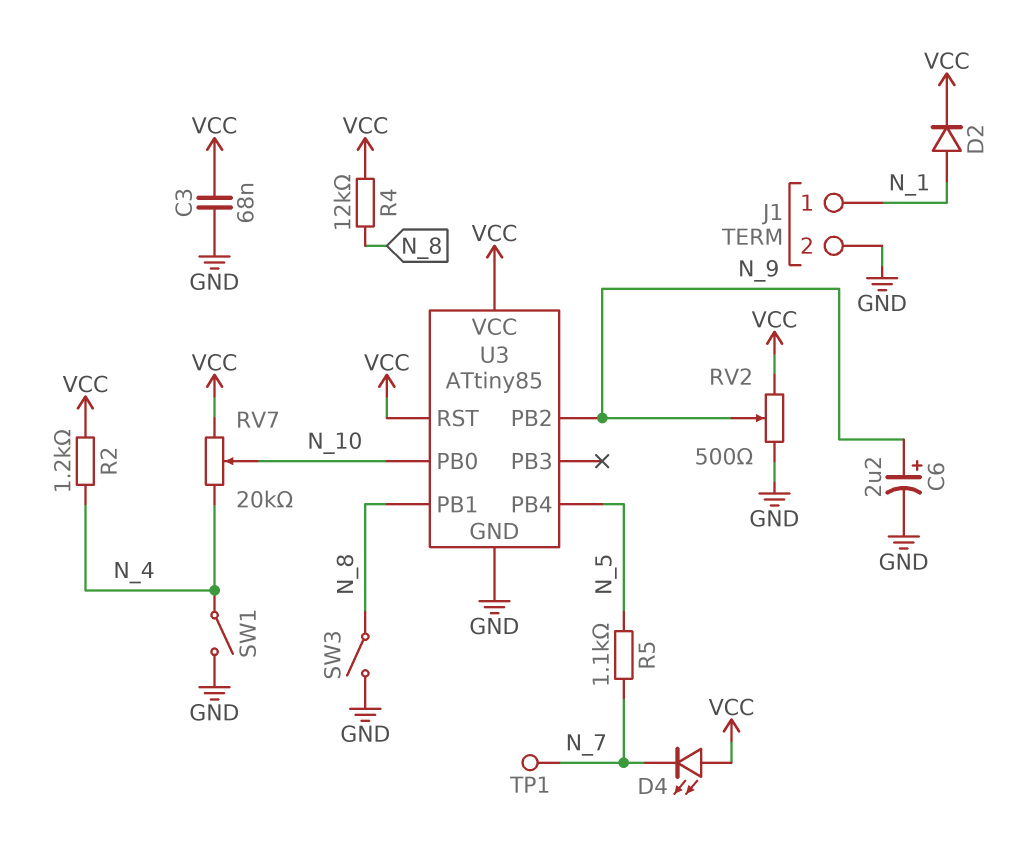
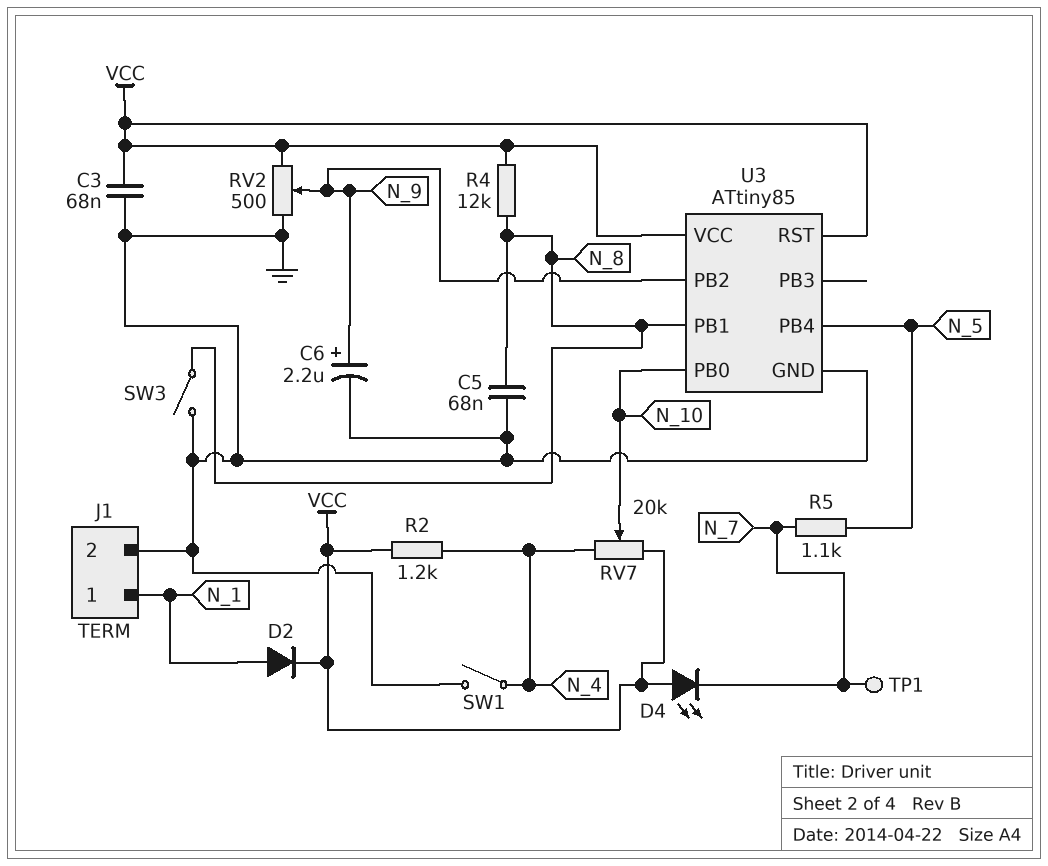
C5: none -> 68nF (GND, N_8)

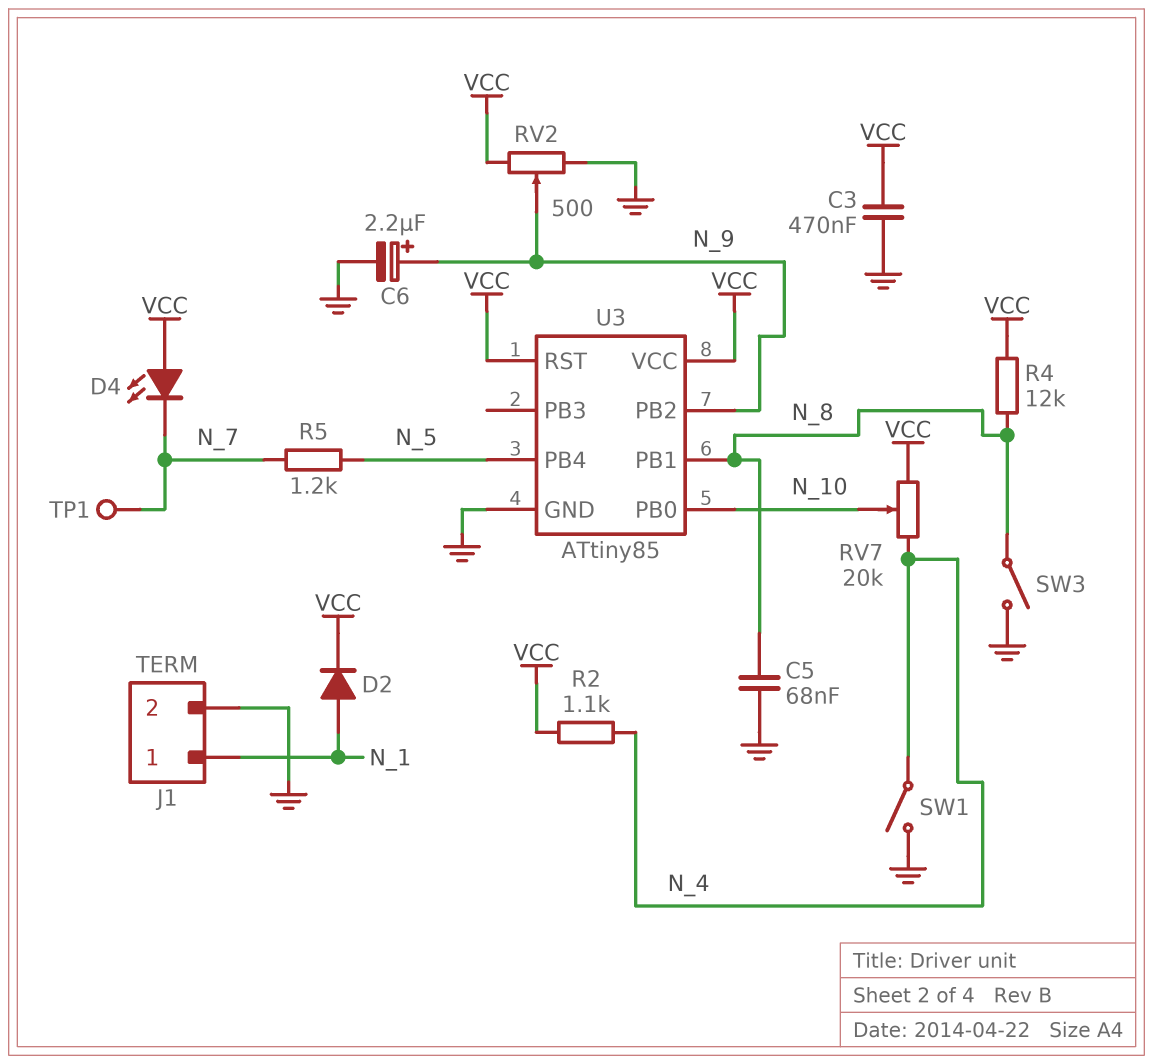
C3: 68nF (GND, VCC) -> 470nF (GND, VCC)
R2: 1.2k (N_4, VCC) -> 1.1k (N_4, VCC)
R5: 1.1k (N_5, N_7) -> 1.2k (N_5, N_7)

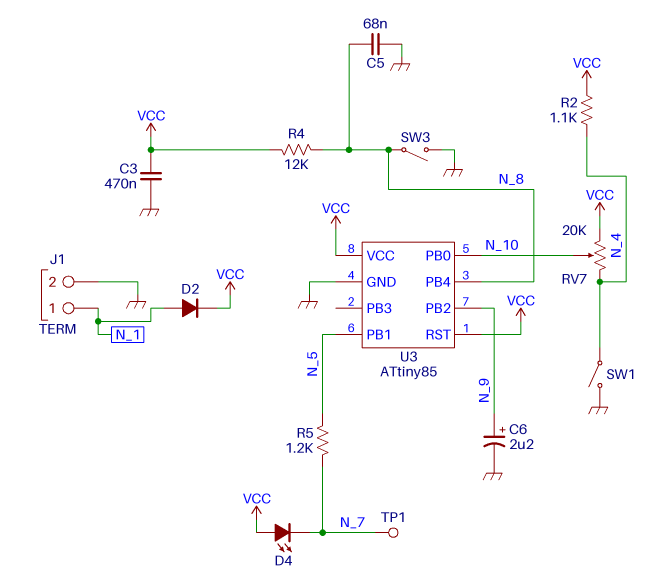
RV2: 500 (GND, VCC, wiper N_9) -> none
U3 pin PB1: N_8 -> N_5
U3 pin PB4: N_5 -> N_8

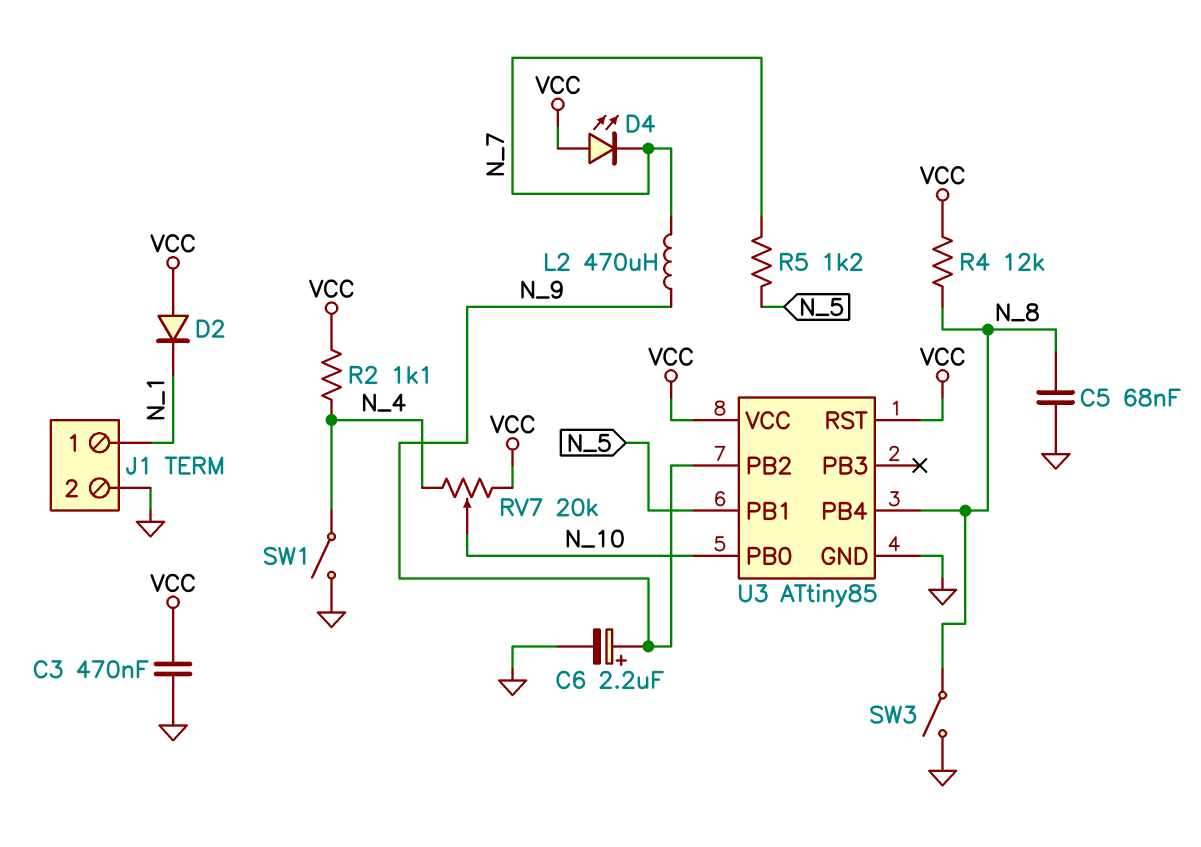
D2: diode (A N_1, K VCC) -> diode (A VCC, K N_1)
L2: none -> 470uH (N_7, N_9)
TP1: test point (N_7) -> none

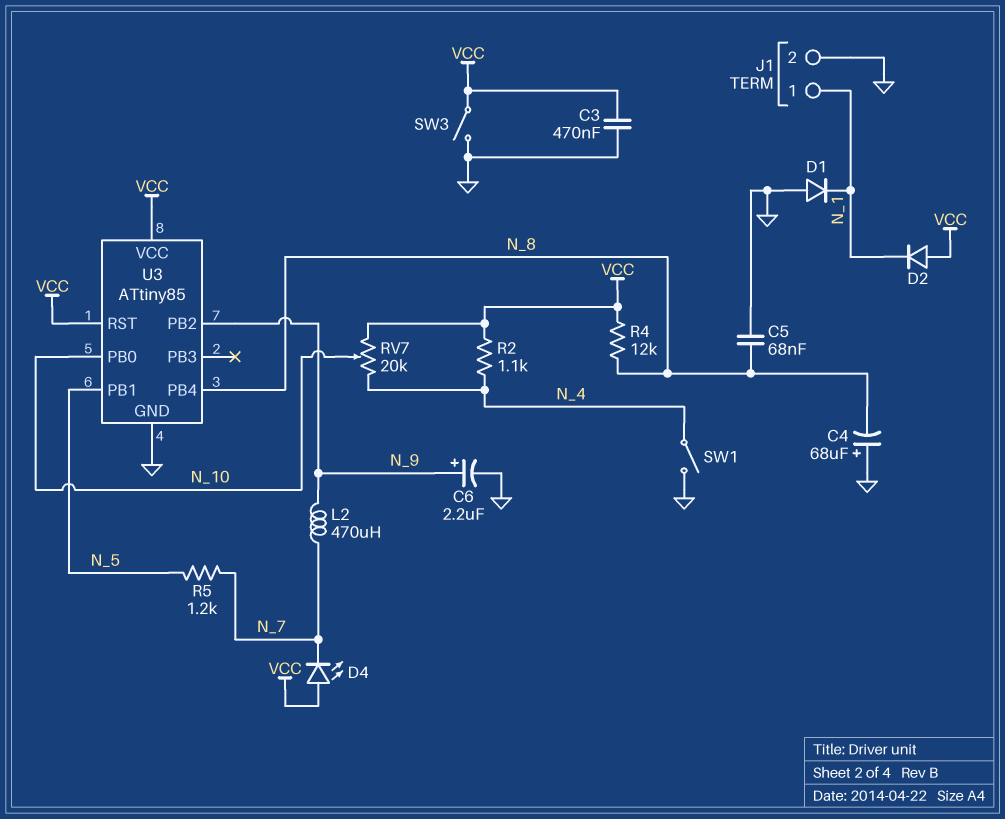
C4: none -> 68uF (plus GND, minus N_8)
D1: none -> diode (A GND, K N_1)
SW3: switch (GND, N_8) -> switch (GND, VCC)

